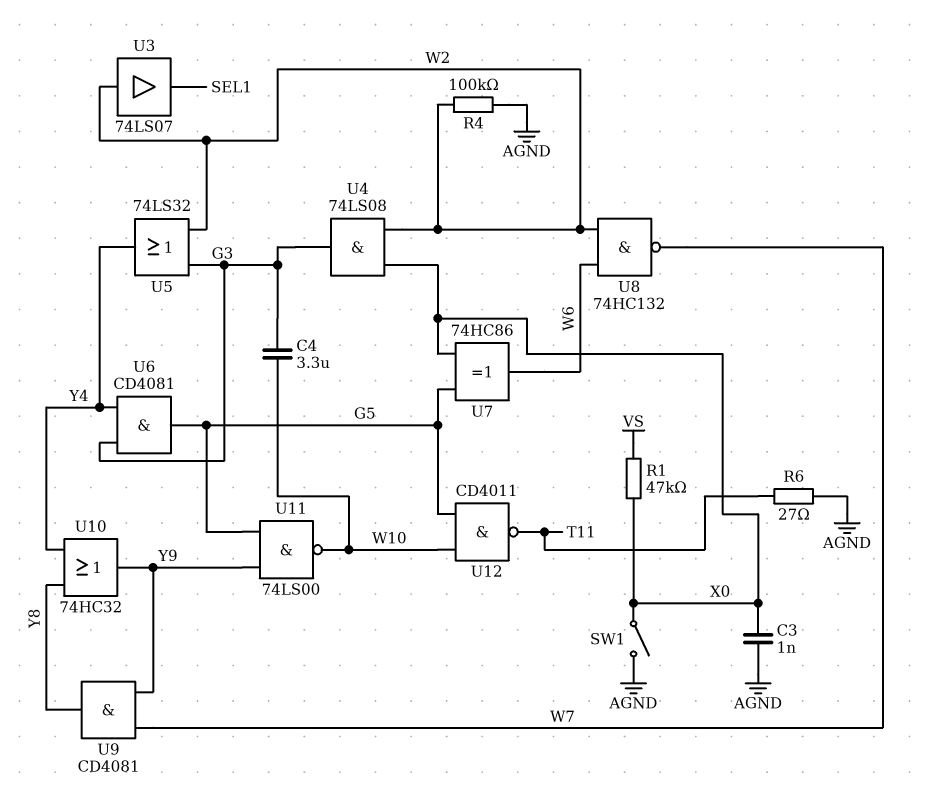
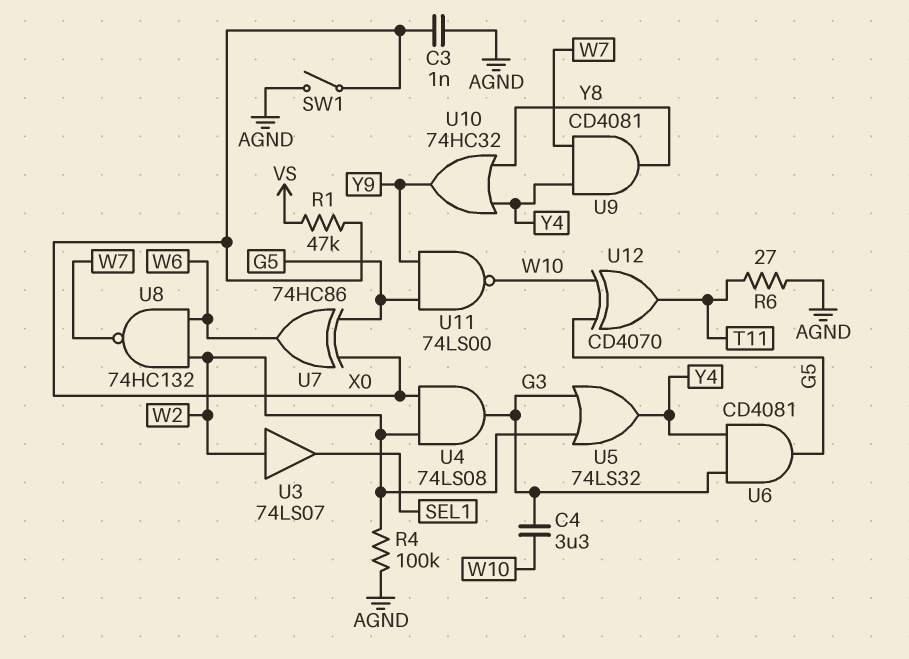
U9: AND CD4081 (in W7, in Y9, out Y8) -> AND CD4081 (in W7, in Y4, out Y8)
U12: NAND CD4011 (in G5, in W10, out T11) -> XOR CD4070 (in G5, in W10, out T11)

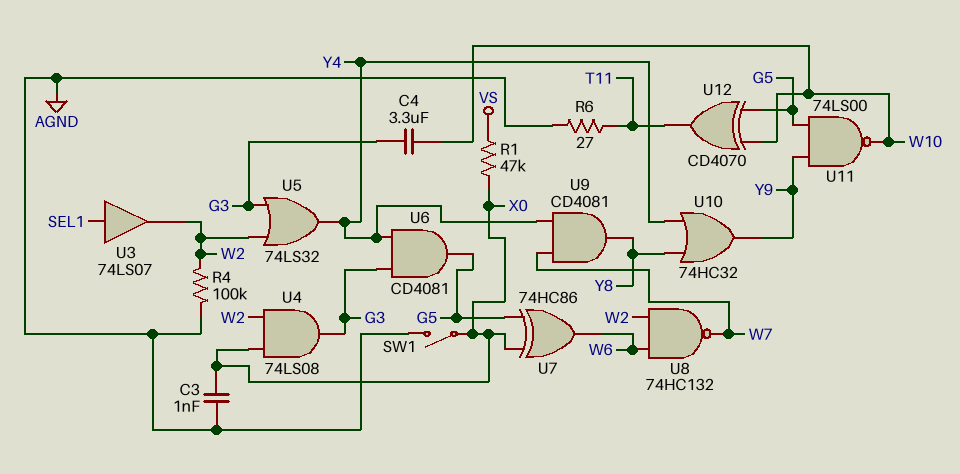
U3: buffer 74LS07 (in W2, out SEL1) -> buffer 74LS07 (in SEL1, out W2)

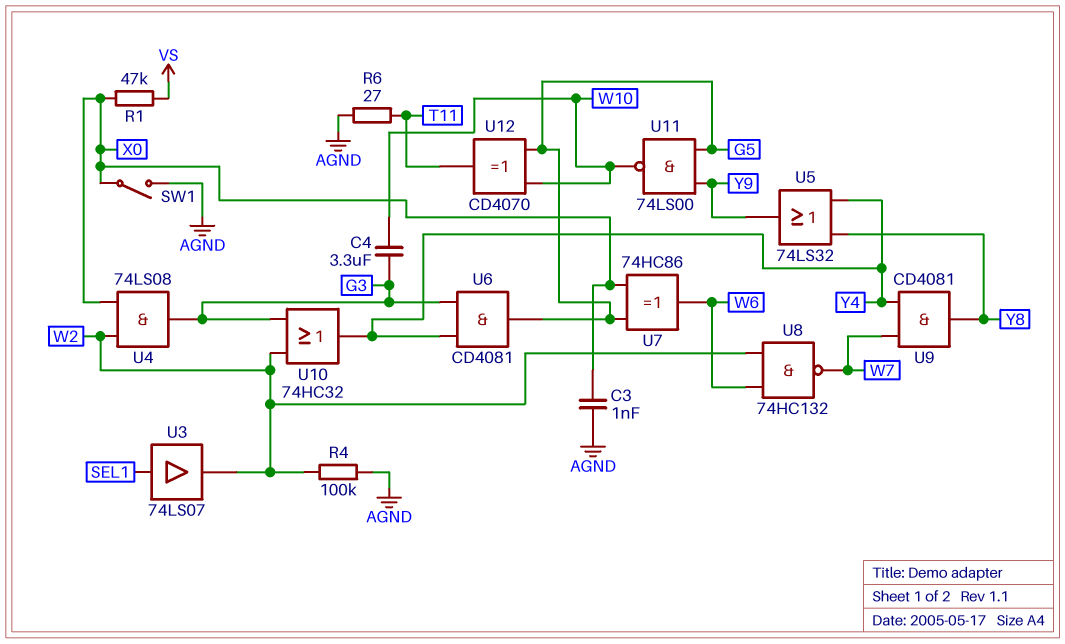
U5: OR 74LS32 (in G3, in W2, out Y4) -> OR 74LS32 (in Y4, in Y8, out Y9)
U10: OR 74HC32 (in Y4, in Y8, out Y9) -> OR 74HC32 (in G3, in W2, out Y4)

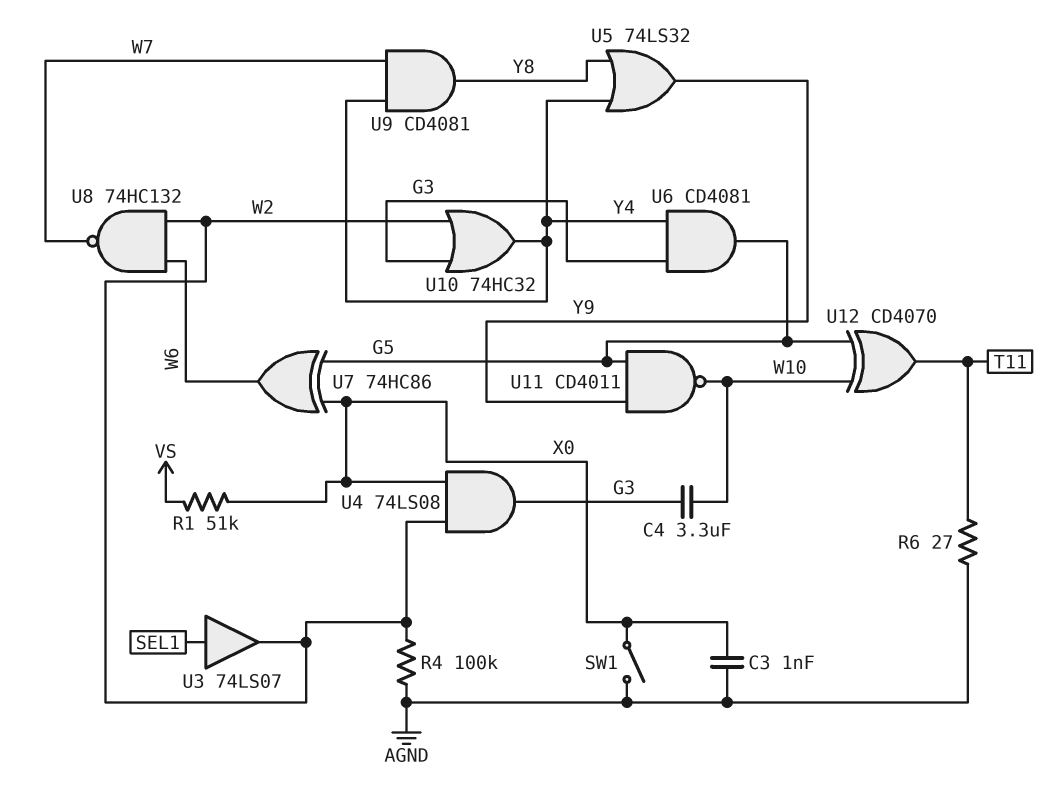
R1: 47k (VS, X0) -> 51k (VS, X0)
U11: NAND 74LS00 (in G5, in Y9, out W10) -> NAND CD4011 (in G5, in Y9, out W10)

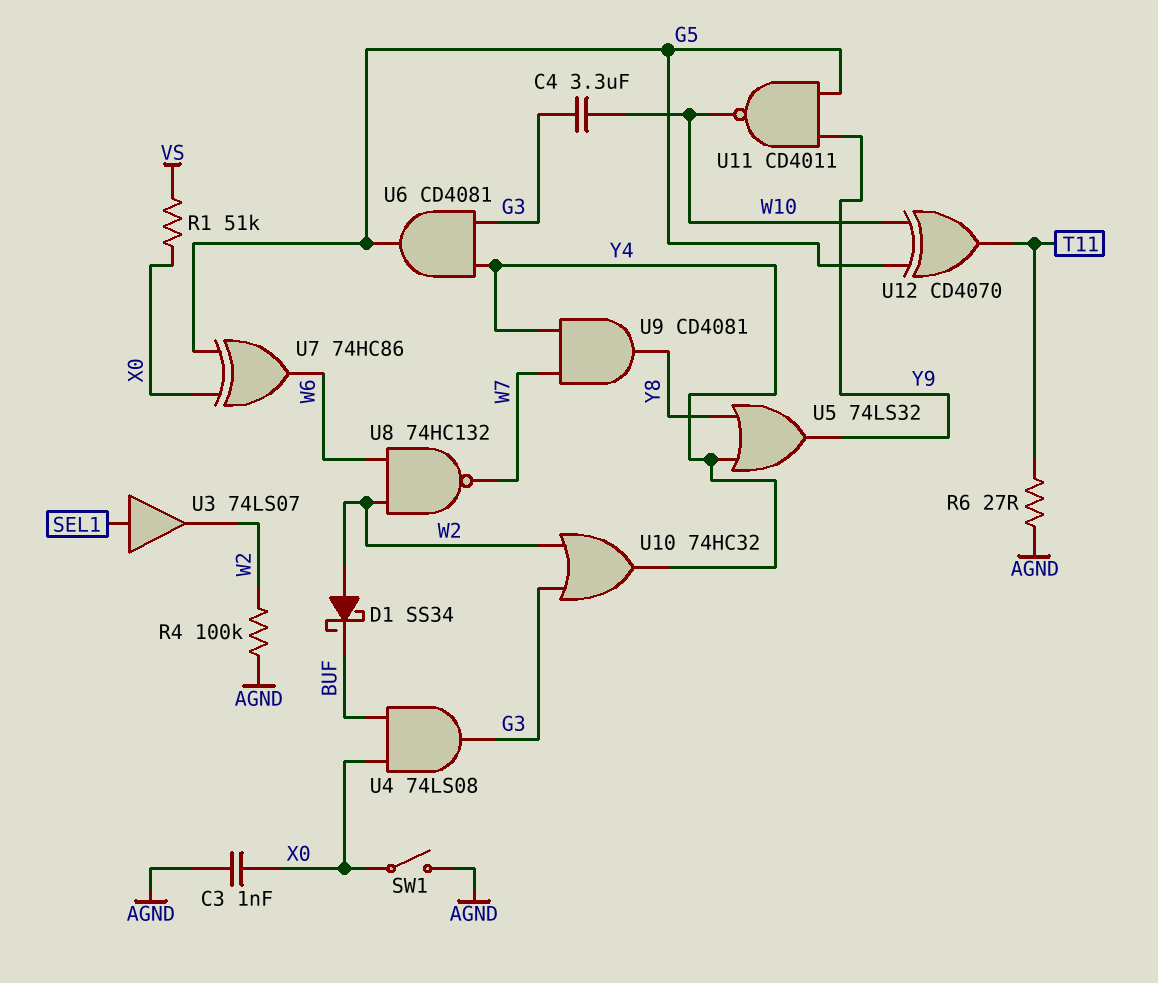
D1: none -> schottky SS34 (A W2, K BUF)
U4: AND 74LS08 (in W2, in X0, out G3) -> AND 74LS08 (in BUF, in X0, out G3)

